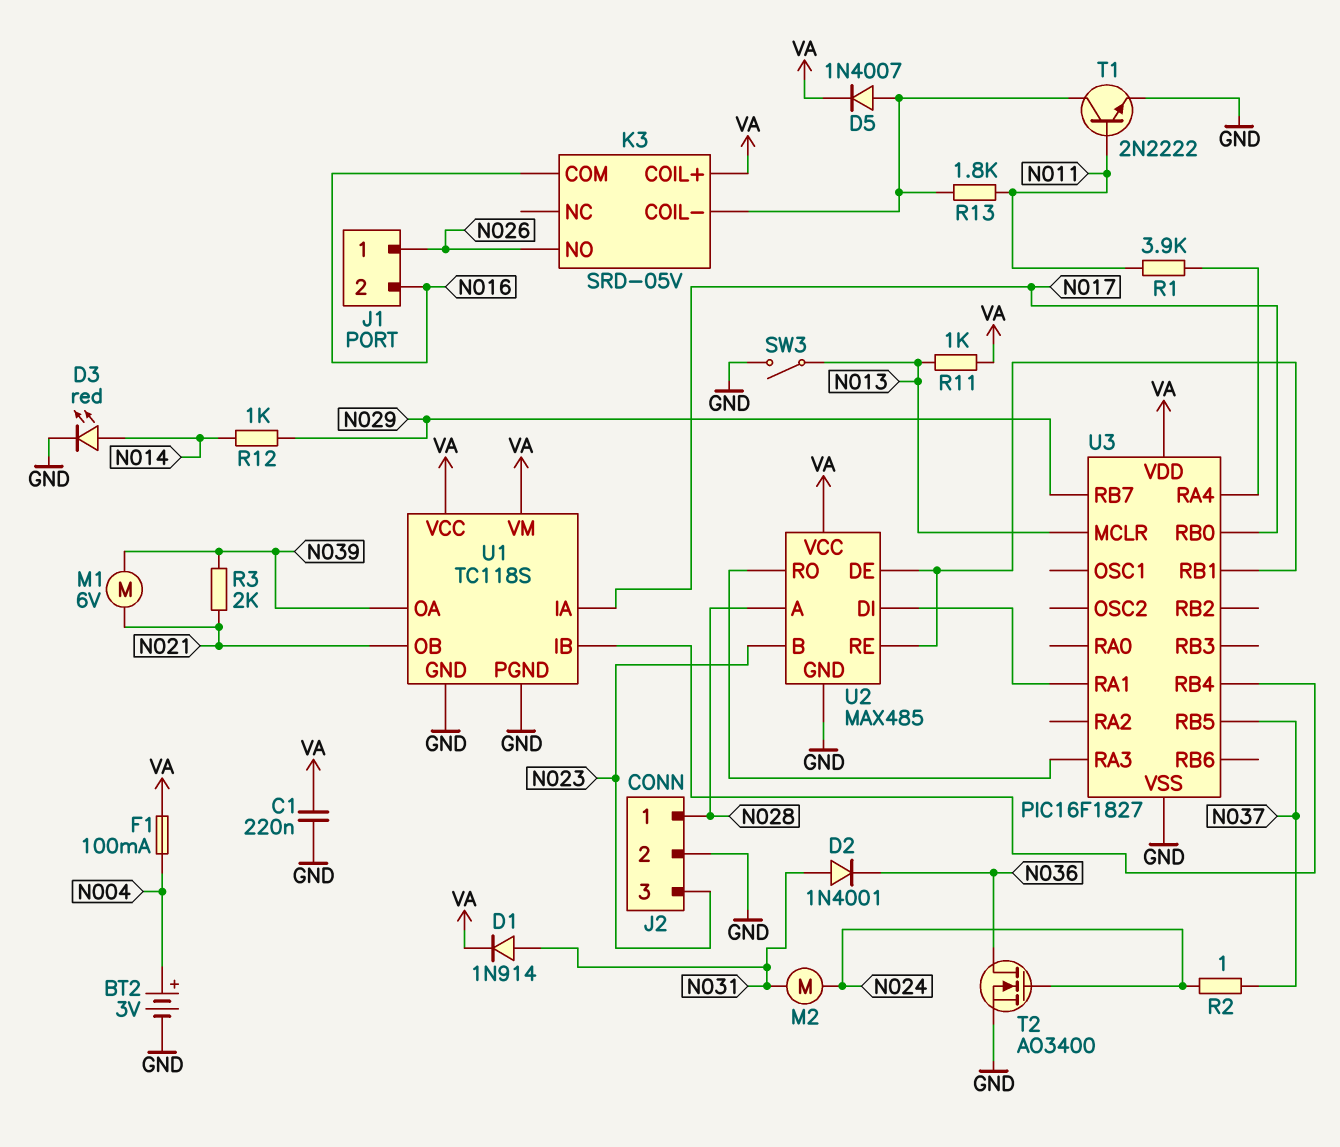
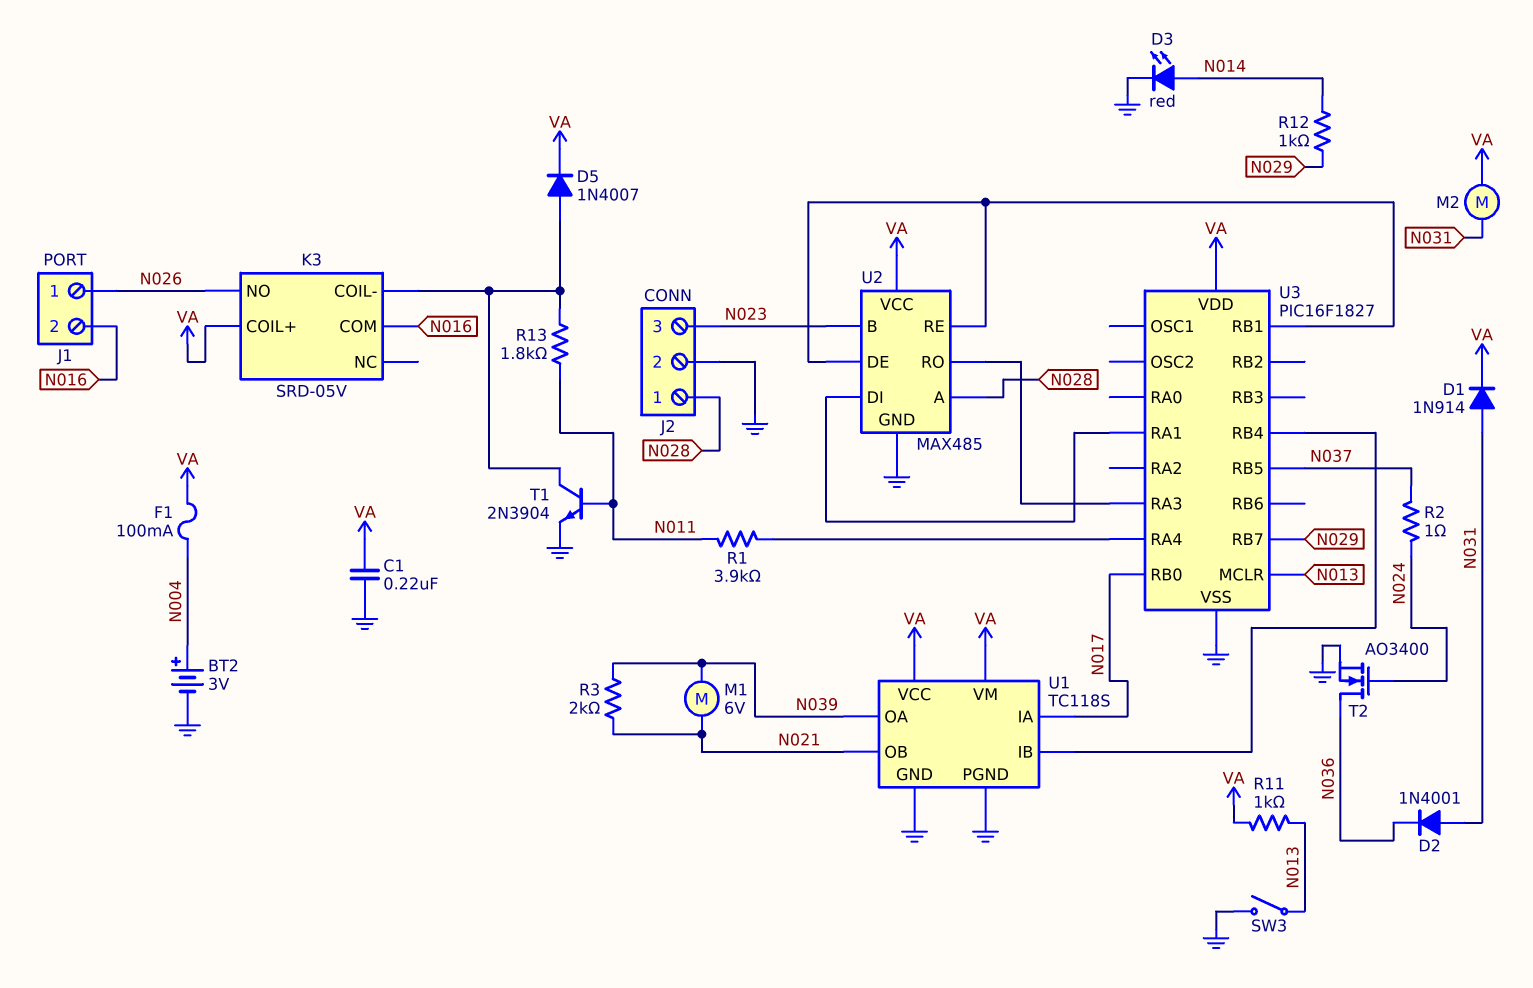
M2: motor (N024, N031) -> motor (N031, VA)
T1: NPN 2N2222 (B N011, C K3/COIL-, E GND) -> NPN 2N3904 (B N011, C K3/COIL-, E GND)

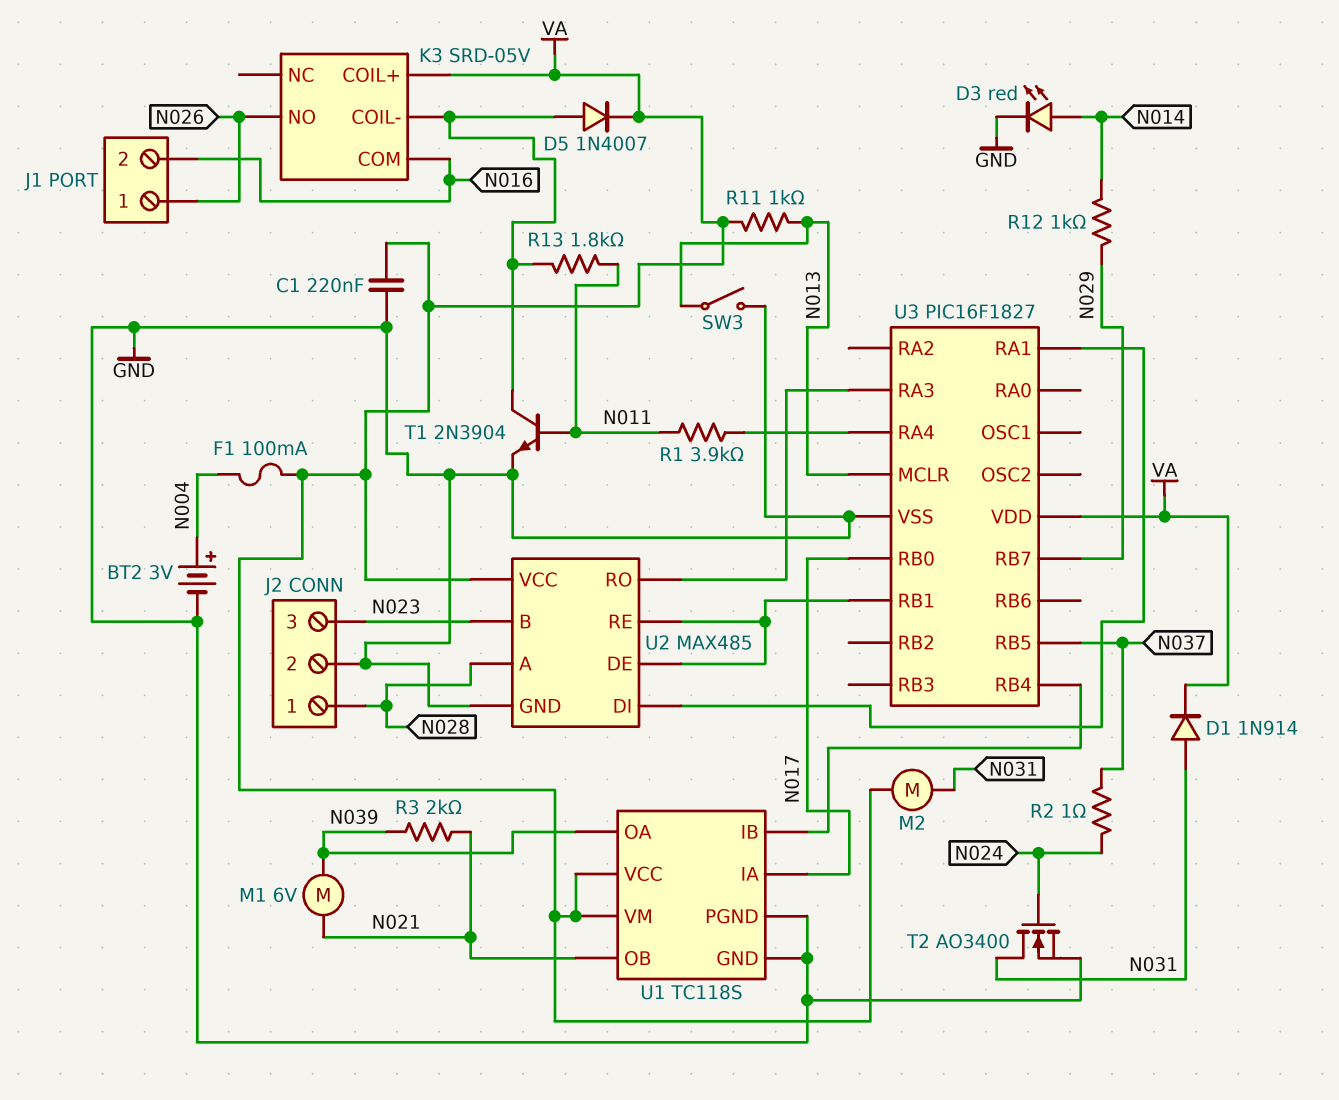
D2: diode 1N4001 (A N031, K N036) -> none
T2: NMOS AO3400 (G N024, D N036, S GND) -> NMOS AO3400 (G N024, D N031, S GND)

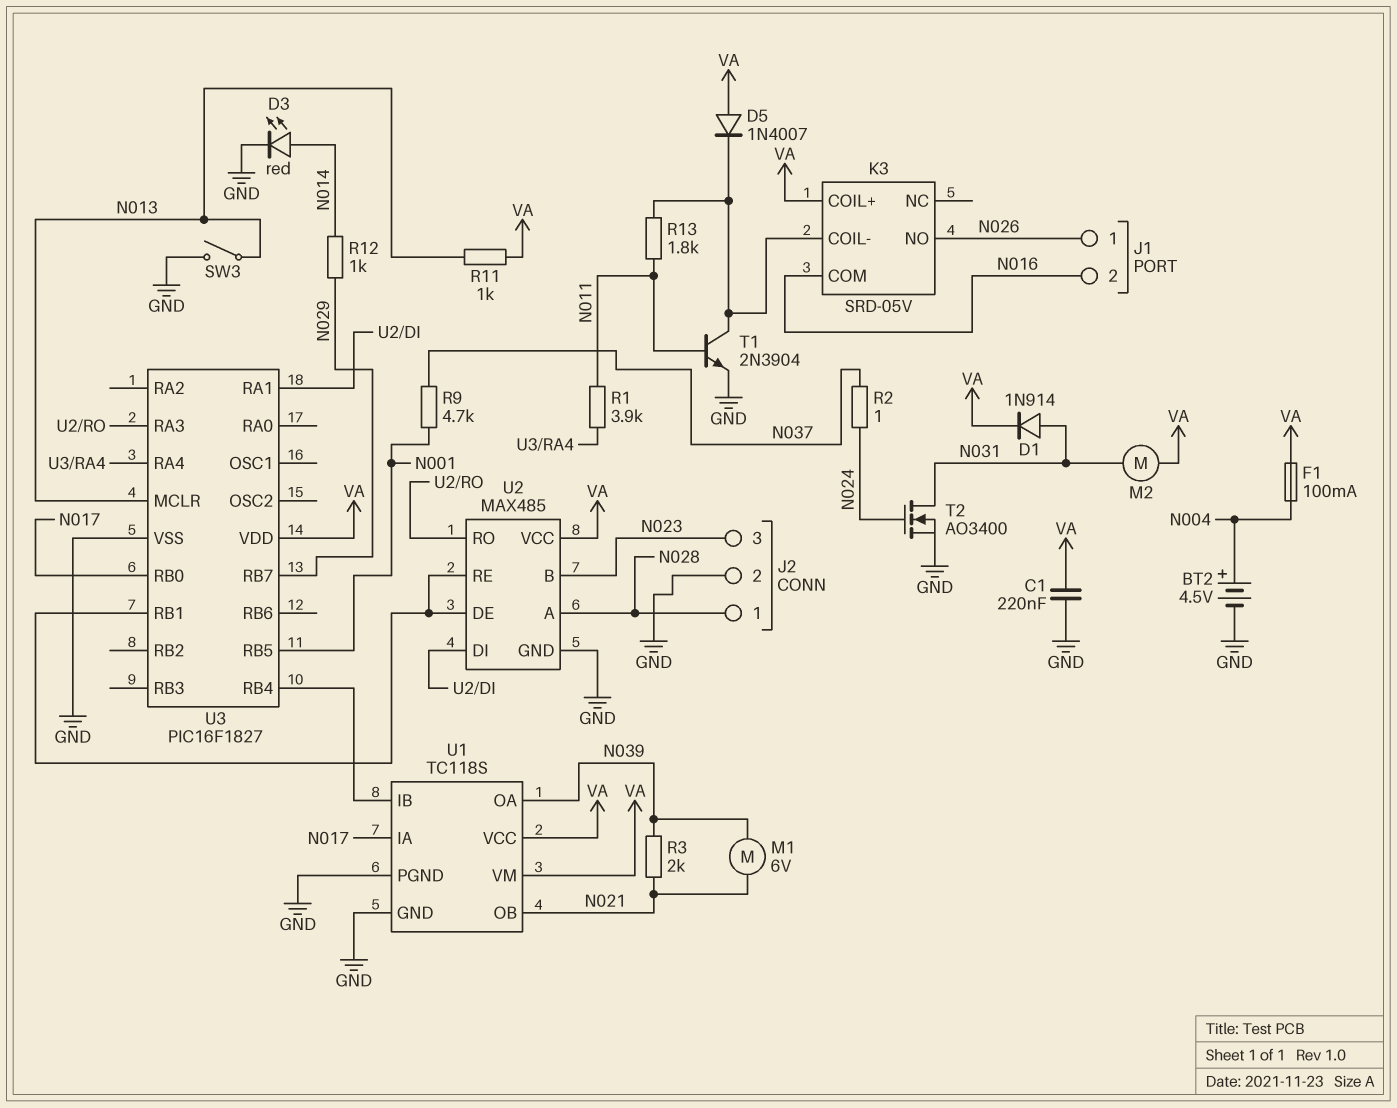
BT2: 3V (plus N004, minus GND) -> 4.5V (plus N004, minus GND)
D5: diode 1N4007 (A K3/COIL-, K VA) -> diode 1N4007 (A VA, K K3/COIL-)
R9: none -> 4.7k (N001, N037)
U3 pin RB5: N037 -> N001

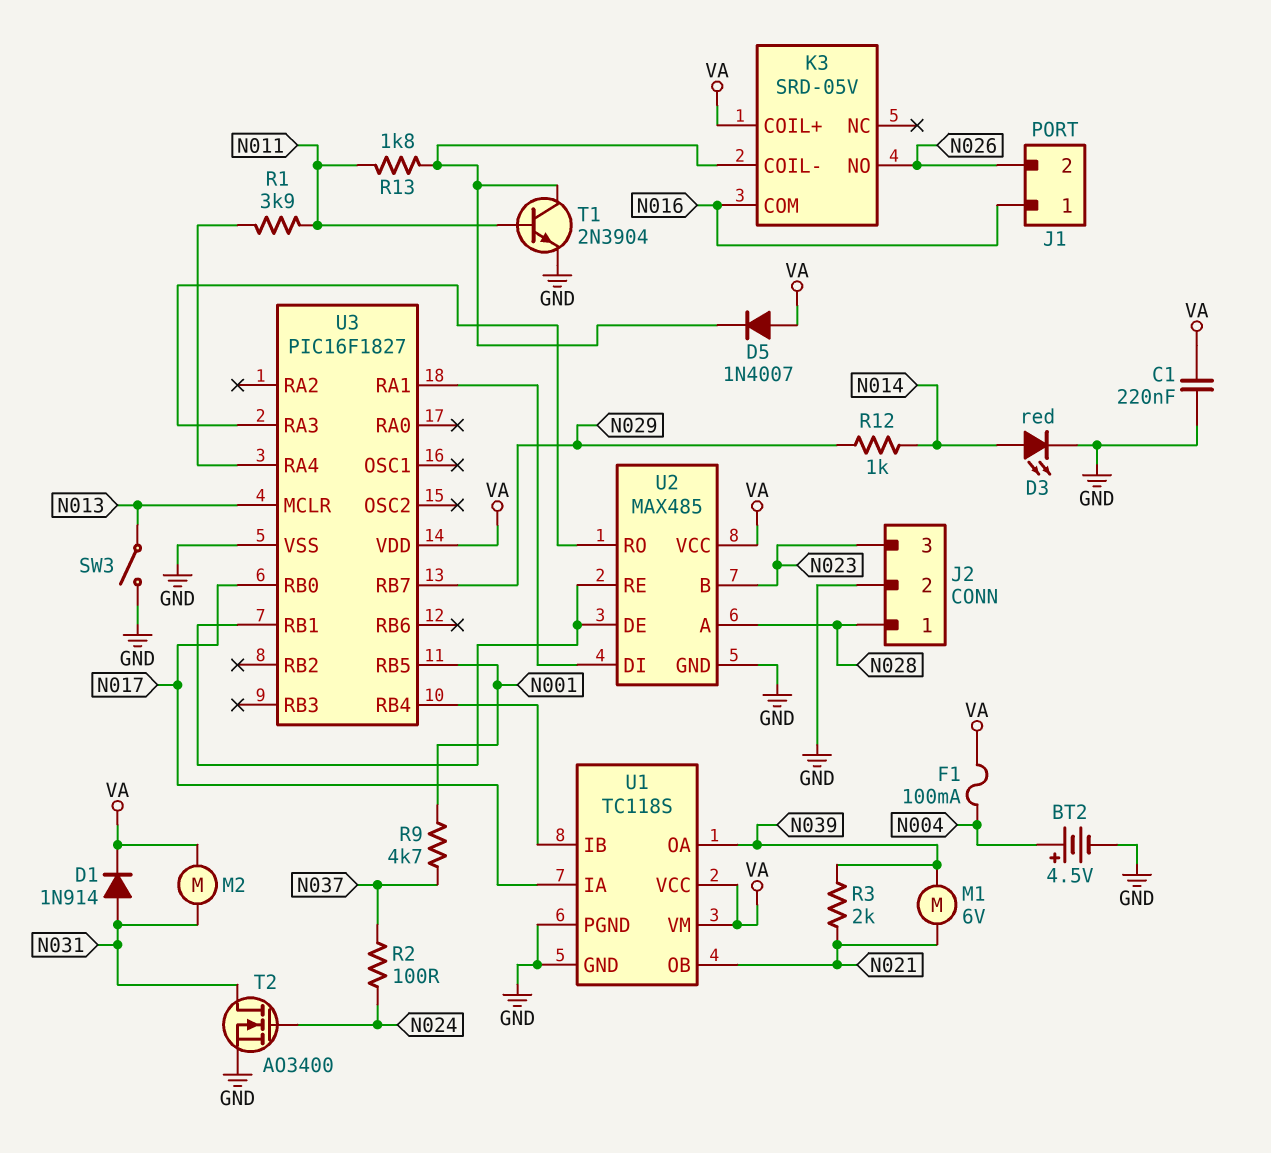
J1 pin 1: N026 -> N016
J1 pin 2: N016 -> N026
R2: 1 (N024, N037) -> 100 (N024, N037)
R11: 1k (N013, VA) -> none

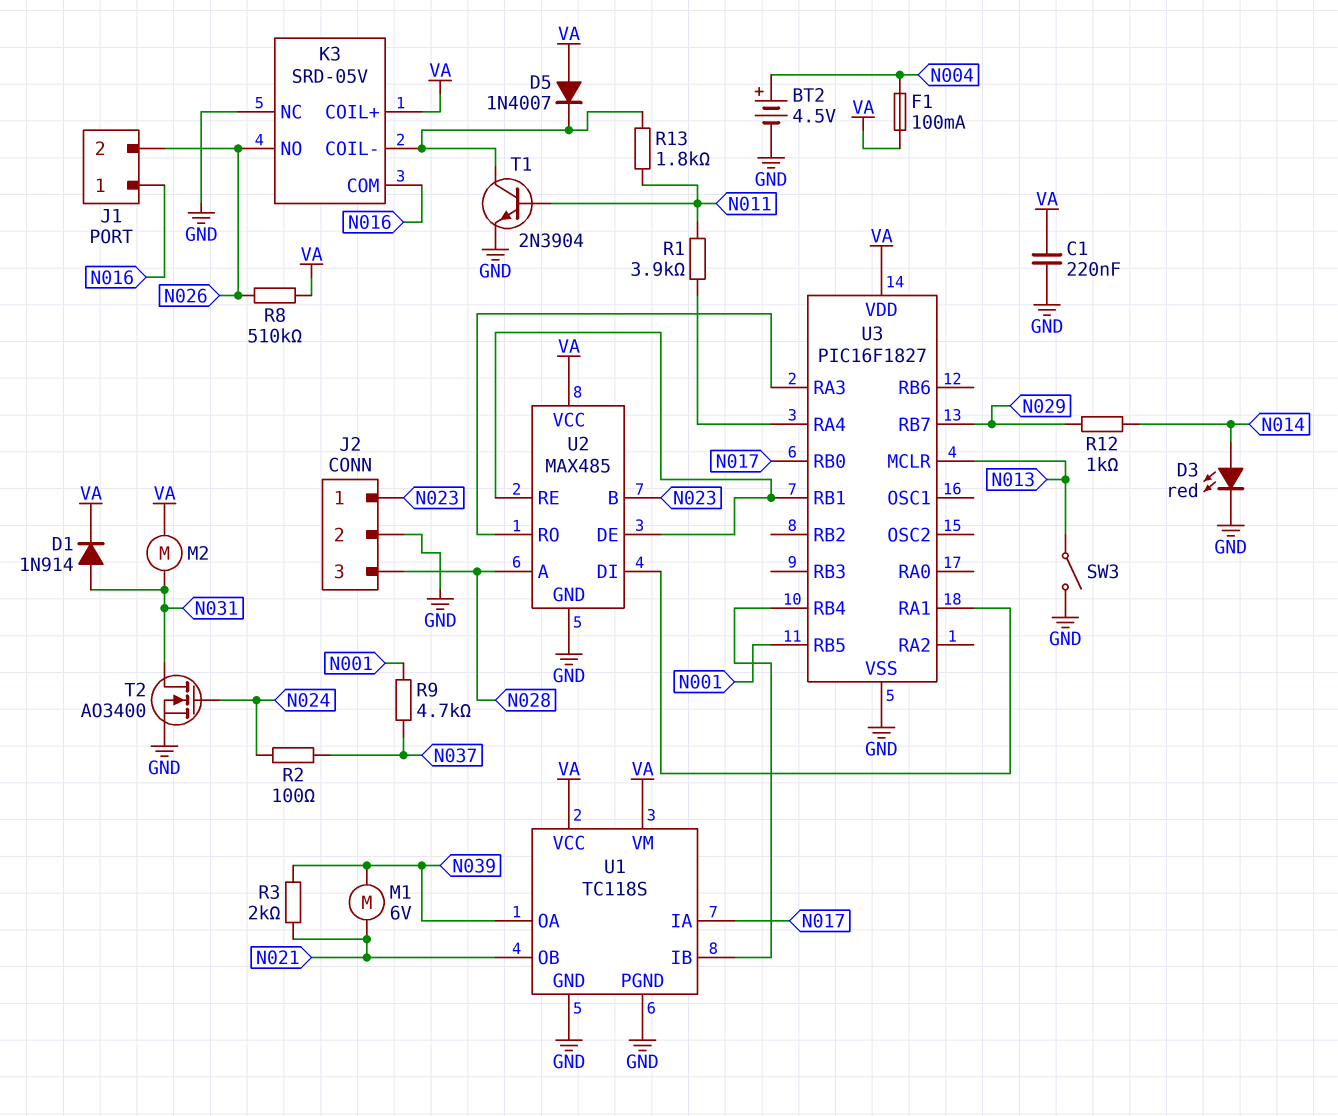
J2 pin 1: N028 -> N023
J2 pin 3: N023 -> N028
K3 pin NC: none -> GND
R8: none -> 510k (N026, VA)

